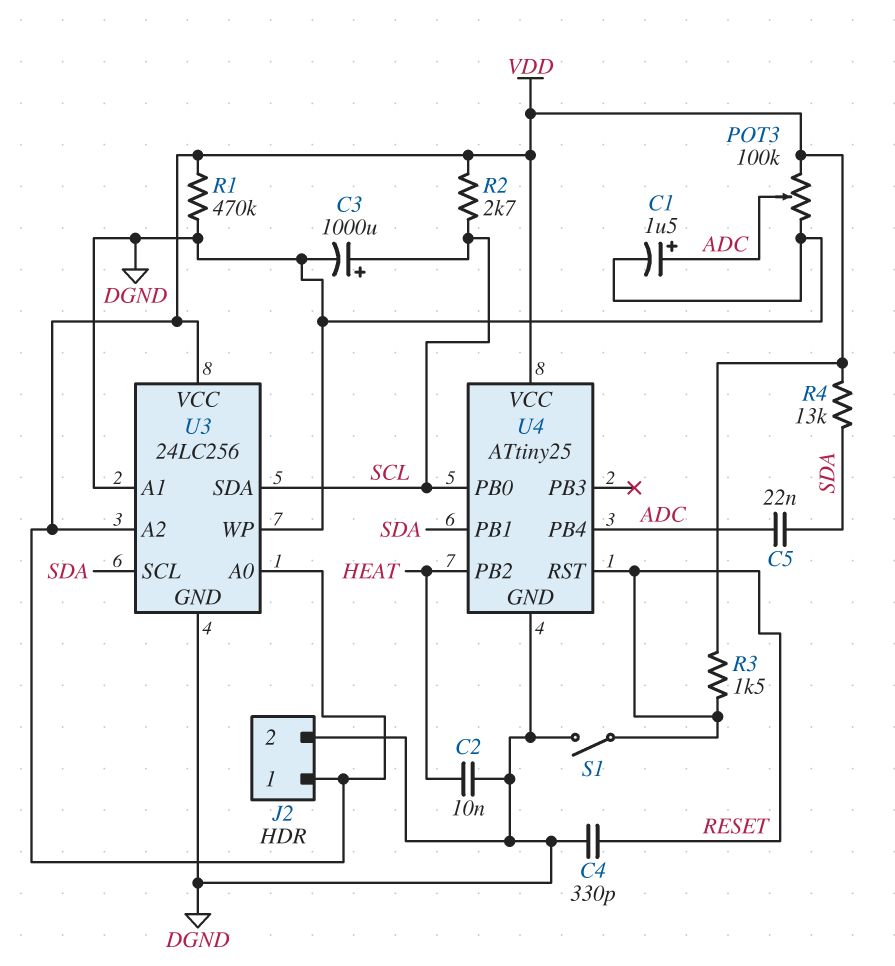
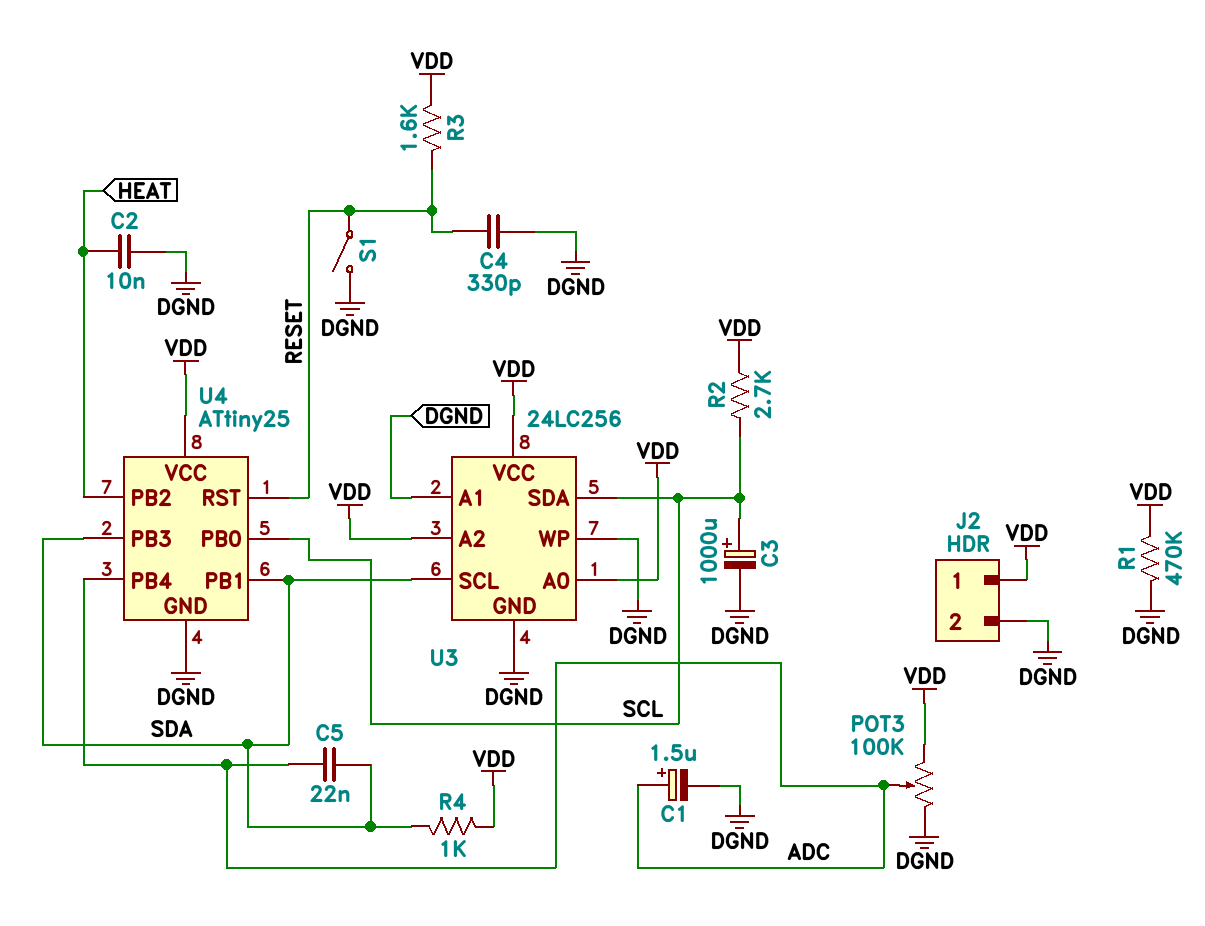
R3: 1.5k (RESET, VDD) -> 1.6k (RESET, VDD)
R4: 13k (SDA, VDD) -> 1k (SDA, VDD)
U4 pin PB3: none -> SDA

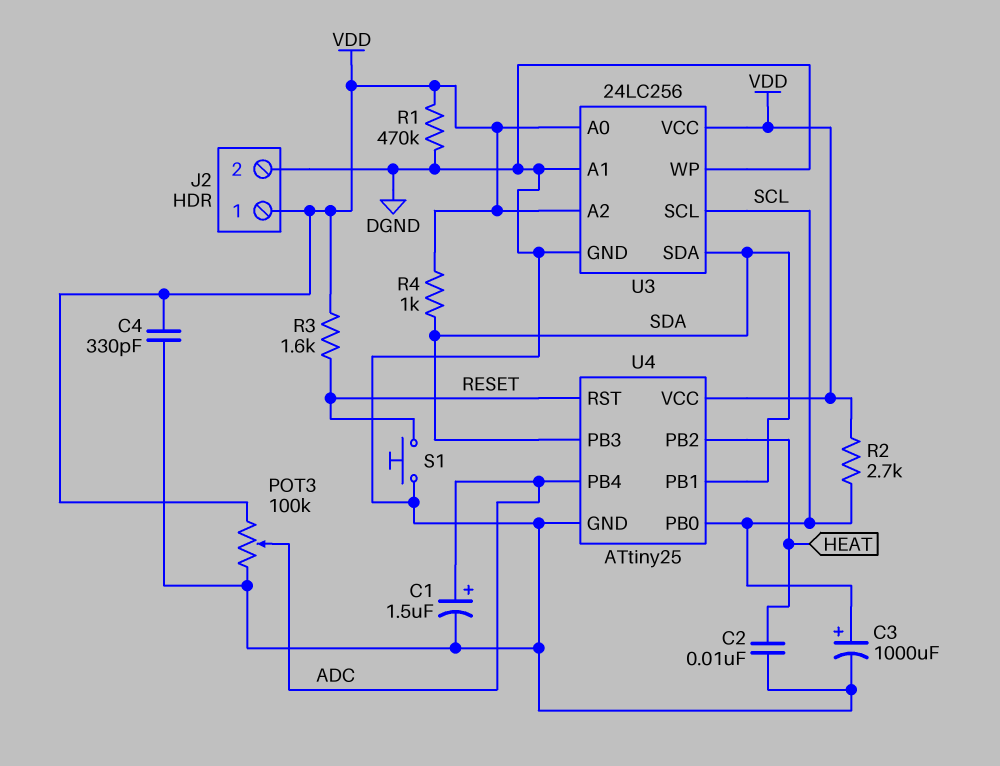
C4: 330pF (DGND, RESET) -> 330pF (DGND, VDD)
C5: 22nF (ADC, SDA) -> none
S1: switch (DGND, RESET) -> button (DGND, RESET)
U3 pin SCL: SDA -> SCL
U3 pin SDA: SCL -> SDA

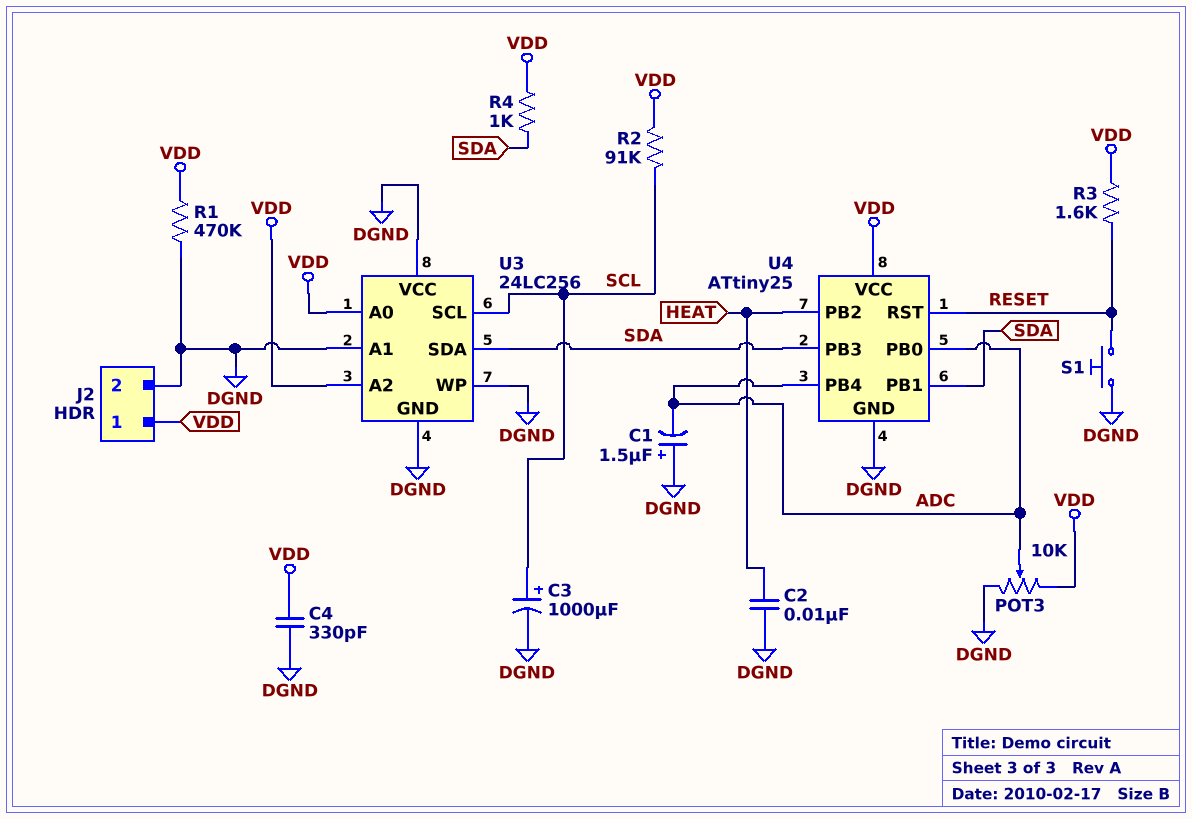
C1: 1.5uF (plus ADC, minus DGND) -> 1.5uF (plus DGND, minus ADC)
POT3: 100k (DGND, VDD, wiper ADC) -> 10k (DGND, VDD, wiper ADC)
R2: 2.7k (SCL, VDD) -> 91k (SCL, VDD)
U3 pin VCC: VDD -> DGND
U4 pin PB0: SCL -> ADC

